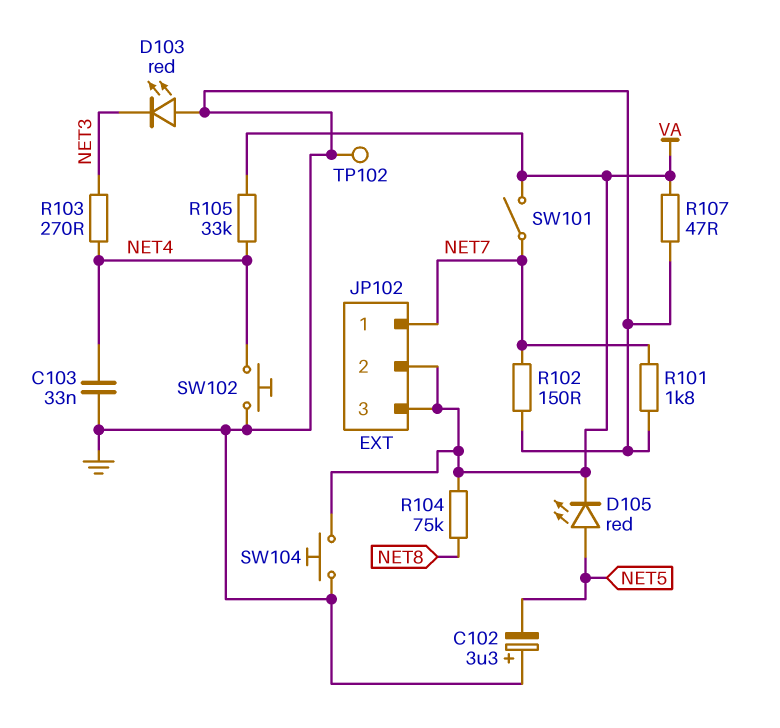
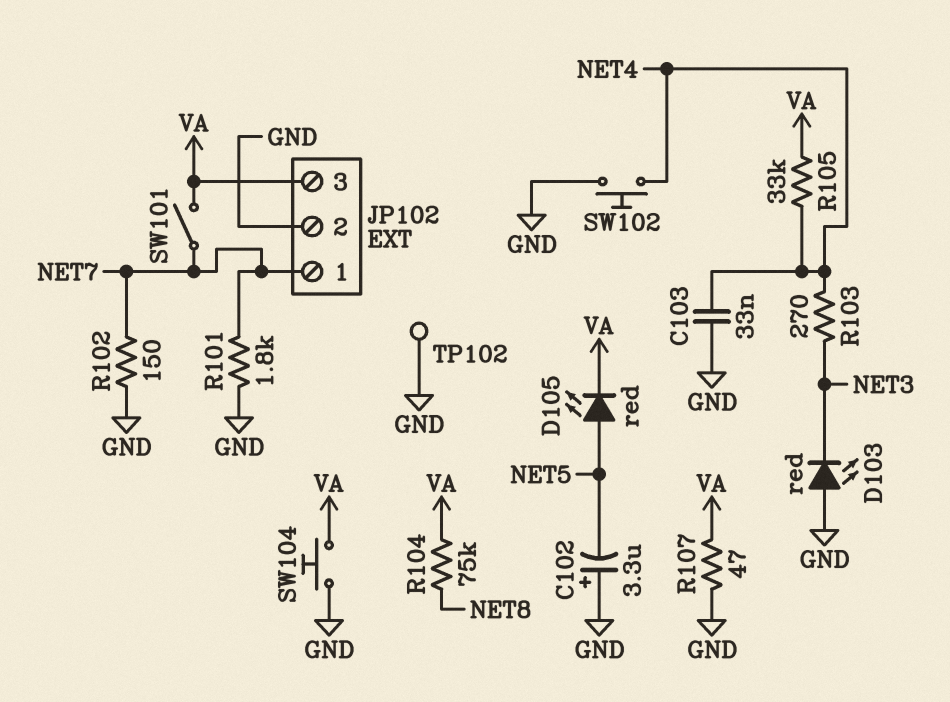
JP102 pin 2: VA -> GND

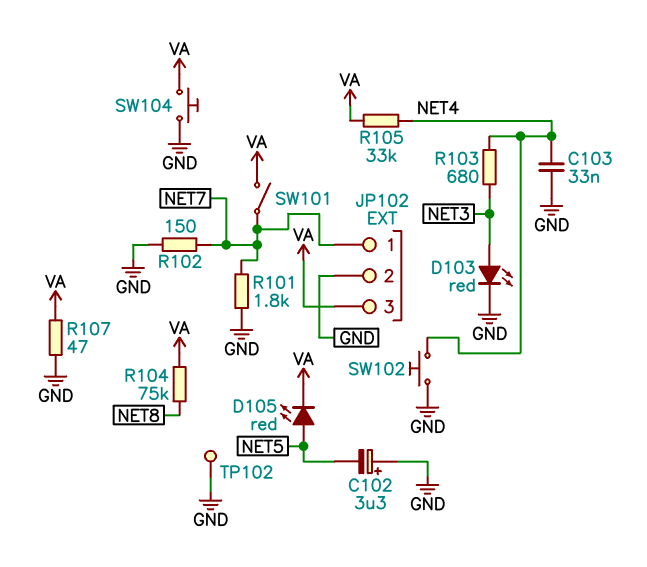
D103: LED red (A GND, K NET3) -> LED red (A NET3, K GND)
R103: 270 (NET3, NET4) -> 680 (NET3, NET4)

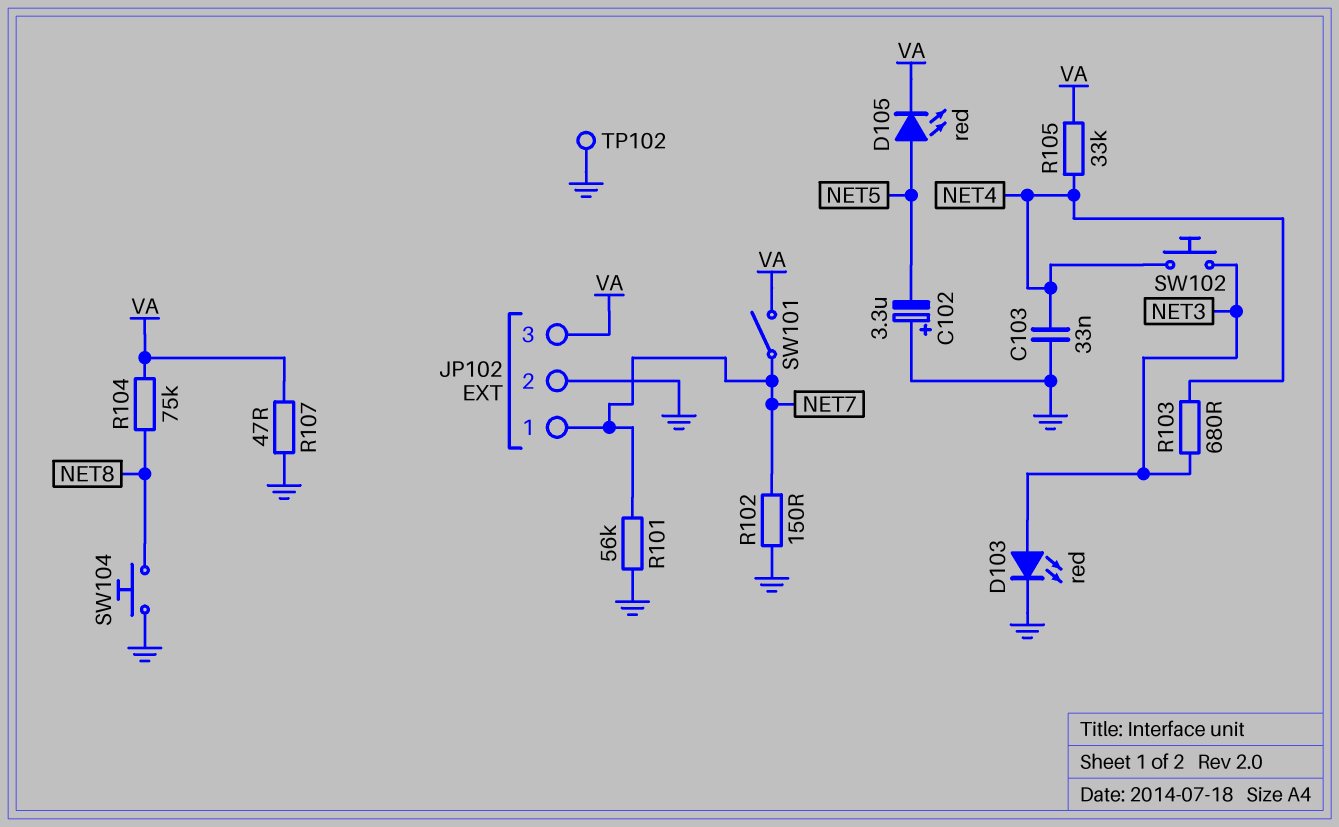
R101: 1.8k (GND, NET7) -> 56k (GND, NET7)
SW102: button (GND, NET4) -> button (NET3, NET4)
SW104: button (GND, VA) -> button (GND, NET8)

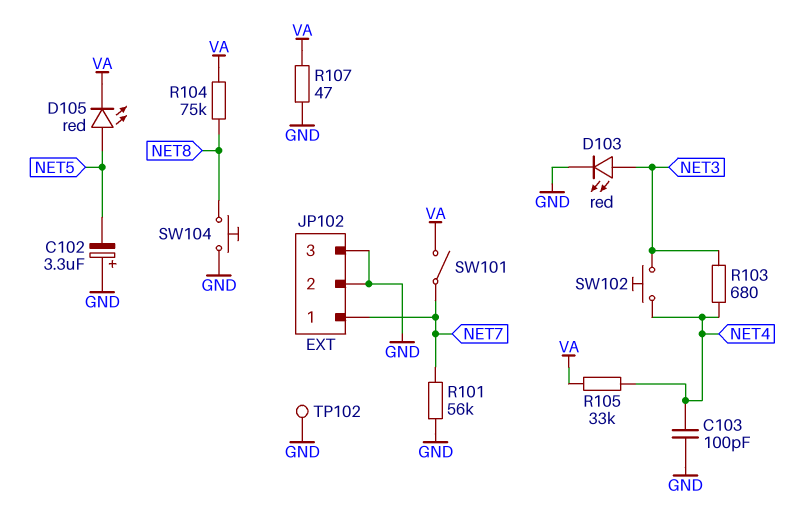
C103: 33nF (GND, NET4) -> 100pF (GND, NET4)
JP102 pin 3: VA -> GND
R102: 150 (GND, NET7) -> none

